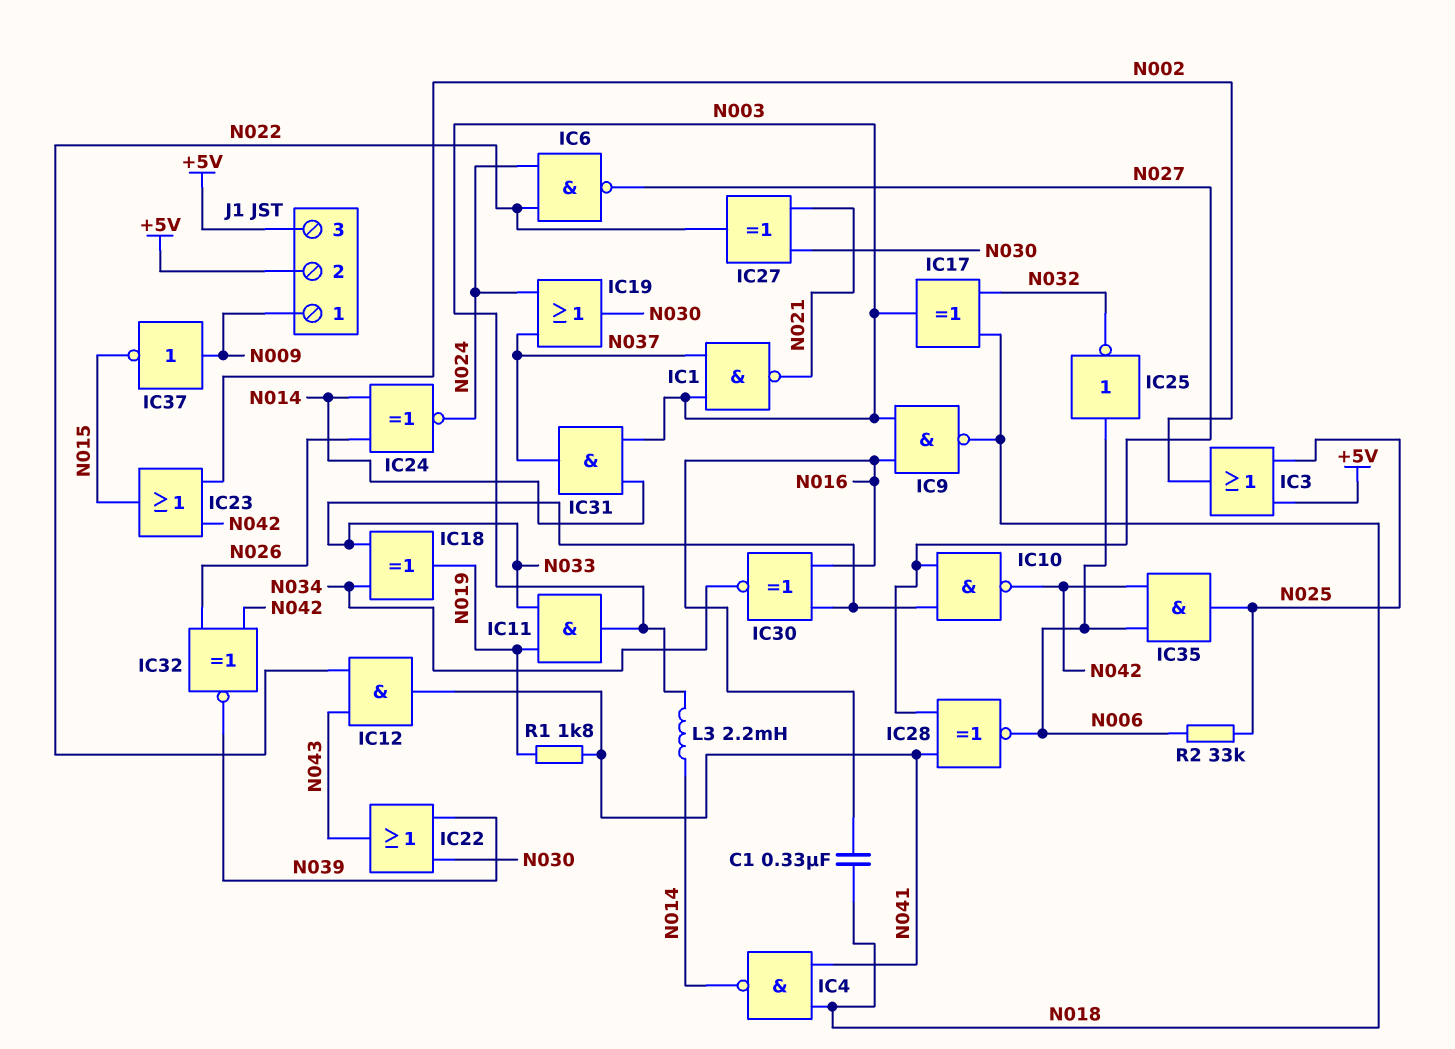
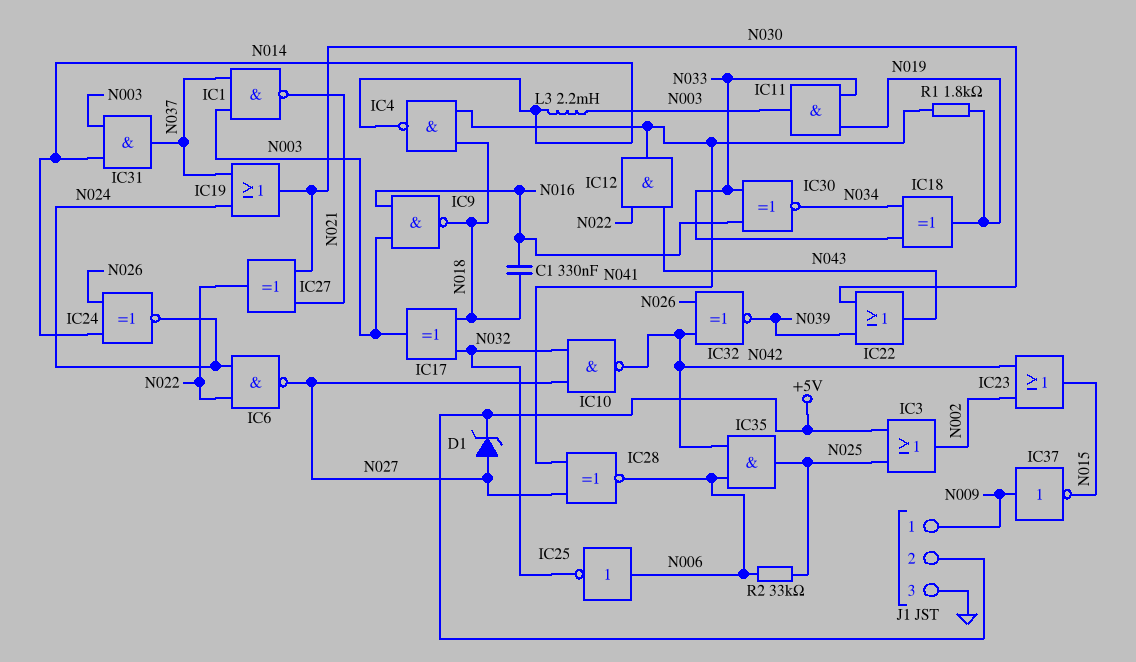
D1: none -> zener (A N027, K +5V)
IC10: NAND (in N027, in N033, out N042) -> NAND (in N027, in N032, out N042)
J1 pin 3: +5V -> GND

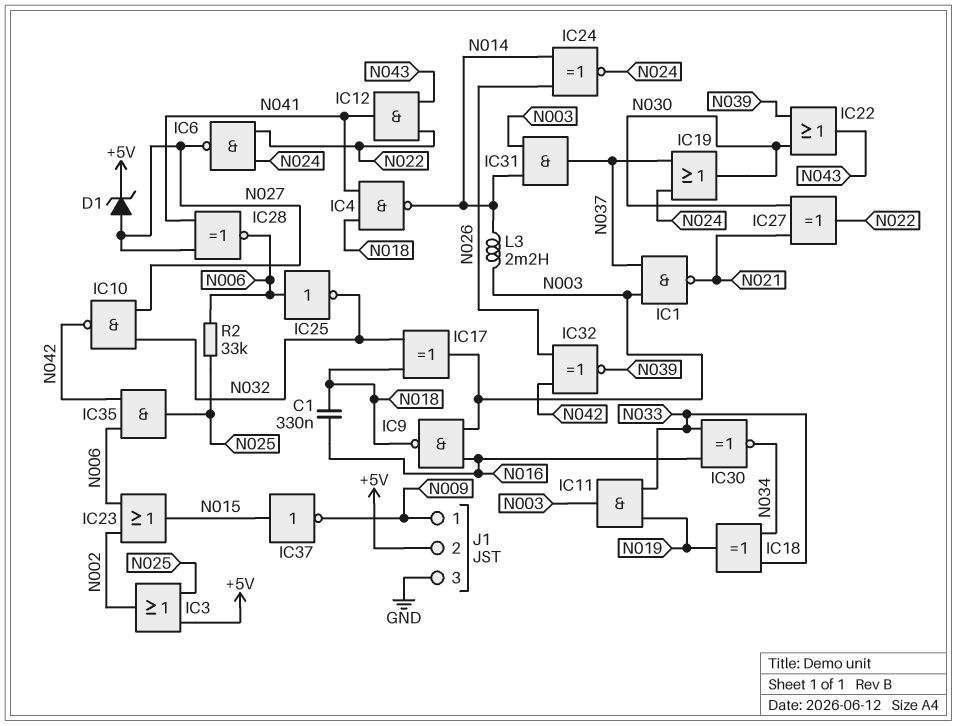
IC23: OR (in N002, in N042, out N015) -> OR (in N002, in N006, out N015)
IC37: NOT (in N009, out N015) -> NOT (in N015, out N009)
R1: 1.8k (N019, N041) -> none

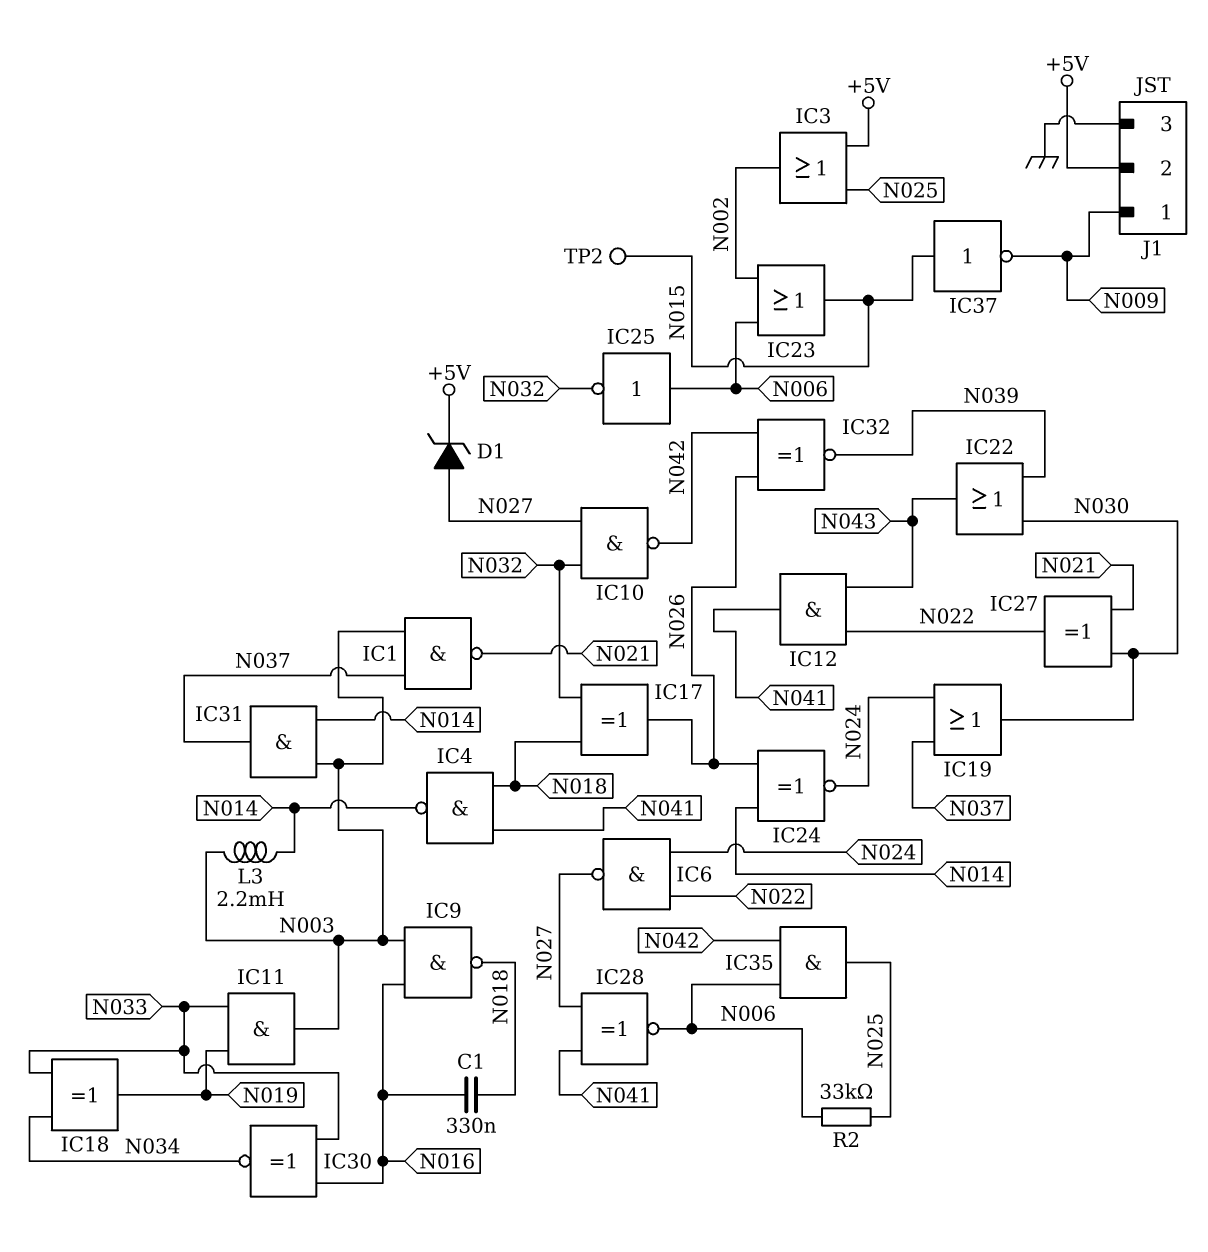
IC17: XOR (in N018, in N032, out N003) -> XOR (in N018, in N032, out N026)
TP2: none -> test point (N015)

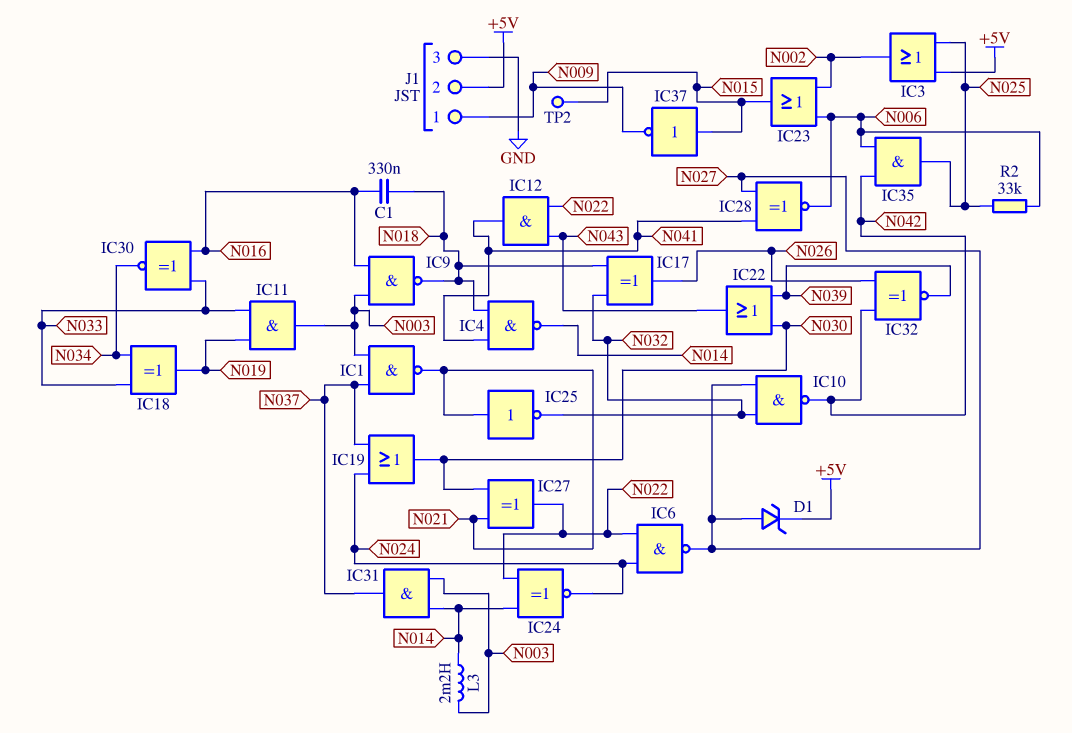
IC24: XNOR (in N014, in N026, out N024) -> XNOR (in N014, in N022, out N024)
IC25: NOT (in N006, out N032) -> NOT (in N021, out N032)

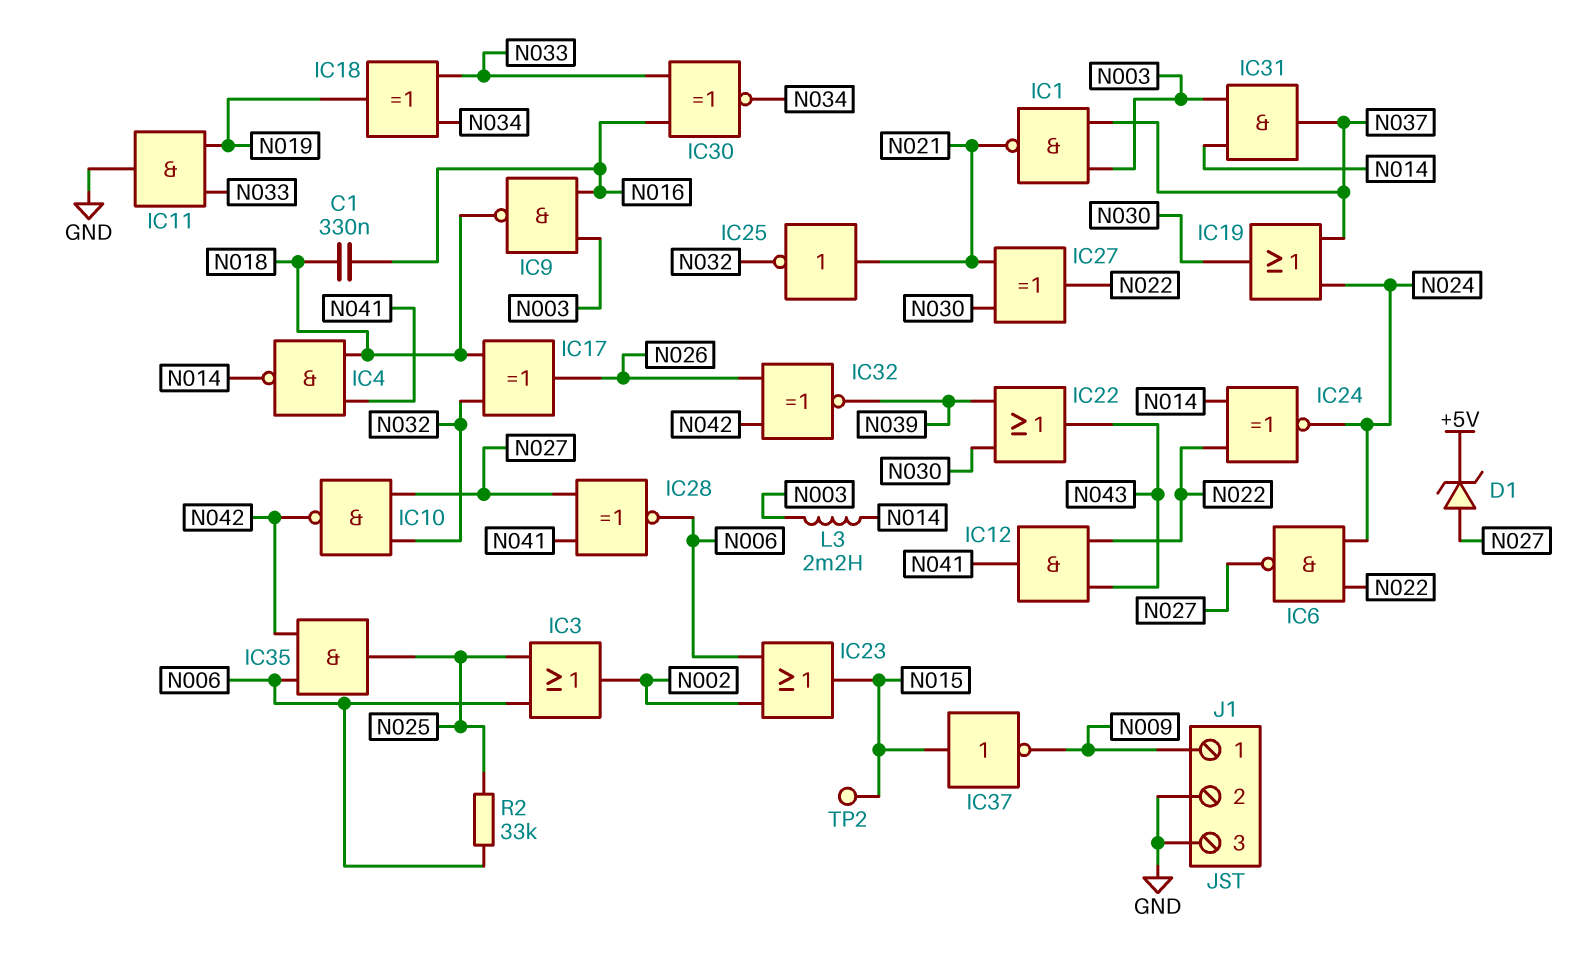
IC3: OR (in +5V, in N025, out N002) -> OR (in N006, in N025, out N002)
IC11: AND (in N019, in N033, out N003) -> AND (in N019, in N033, out GND)
J1 pin 2: +5V -> GND

